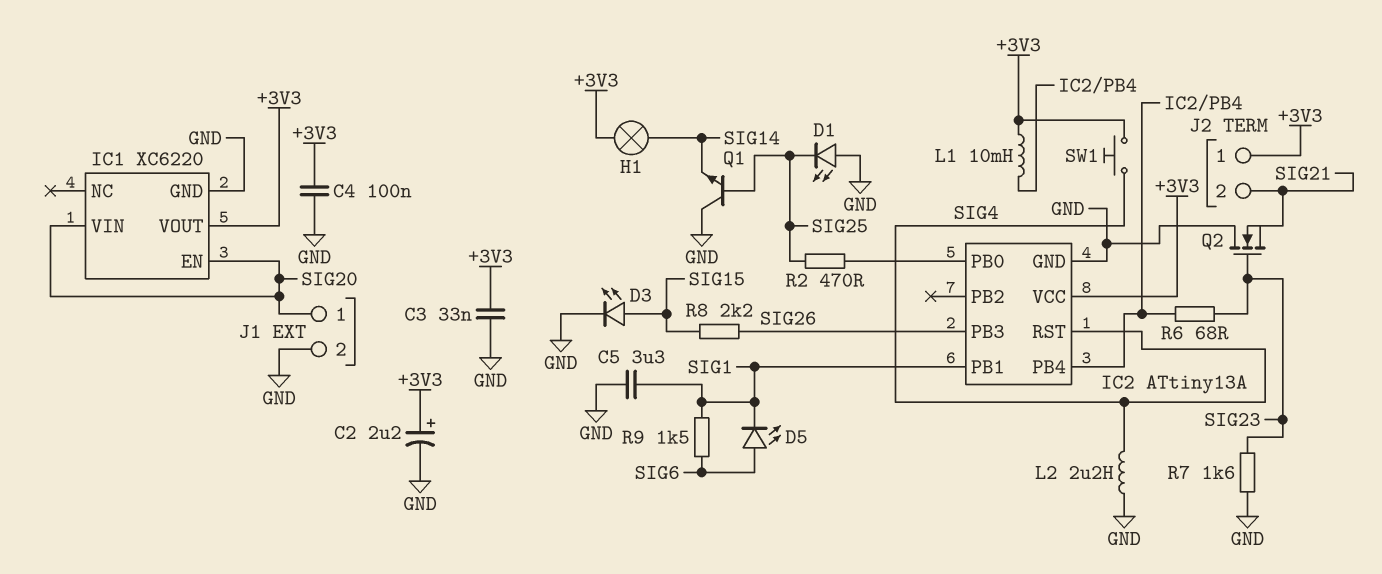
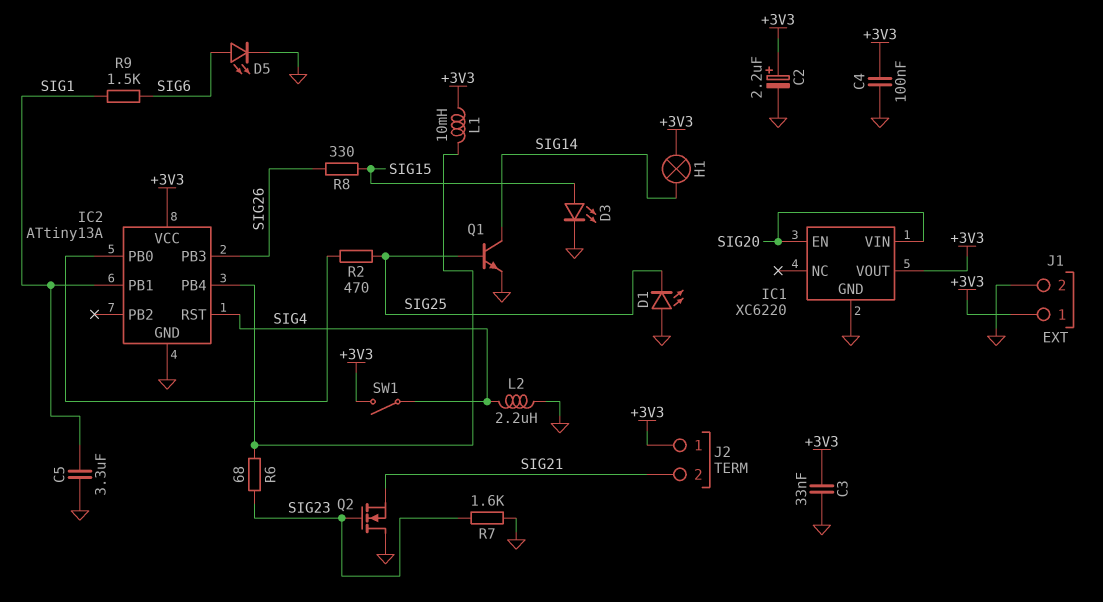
D5: LED (A SIG6, K SIG1) -> LED (A SIG6, K GND)
J1 pin 1: SIG20 -> +3V3
Q1: NPN (B SIG25, C GND, E SIG14) -> NPN (B SIG25, C SIG14, E GND)
R8: 2.2k (SIG15, SIG26) -> 330 (SIG15, SIG26)
SW1: button (+3V3, SIG4) -> switch (+3V3, SIG4)

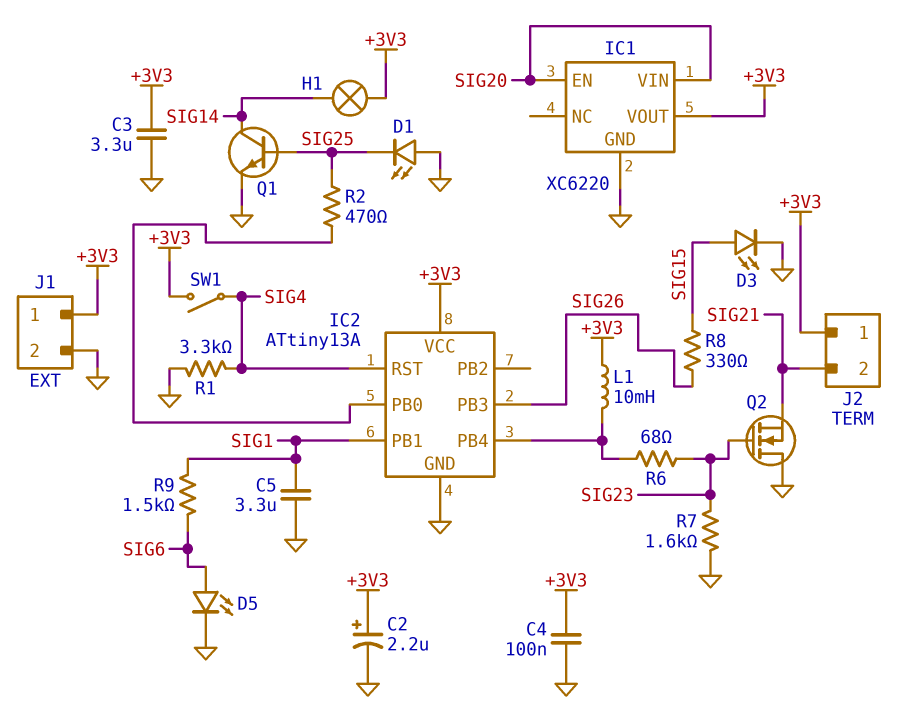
C3: 33nF (+3V3, GND) -> 3.3uF (+3V3, GND)
L2: 2.2uH (GND, SIG4) -> none
R1: none -> 3.3k (GND, SIG4)

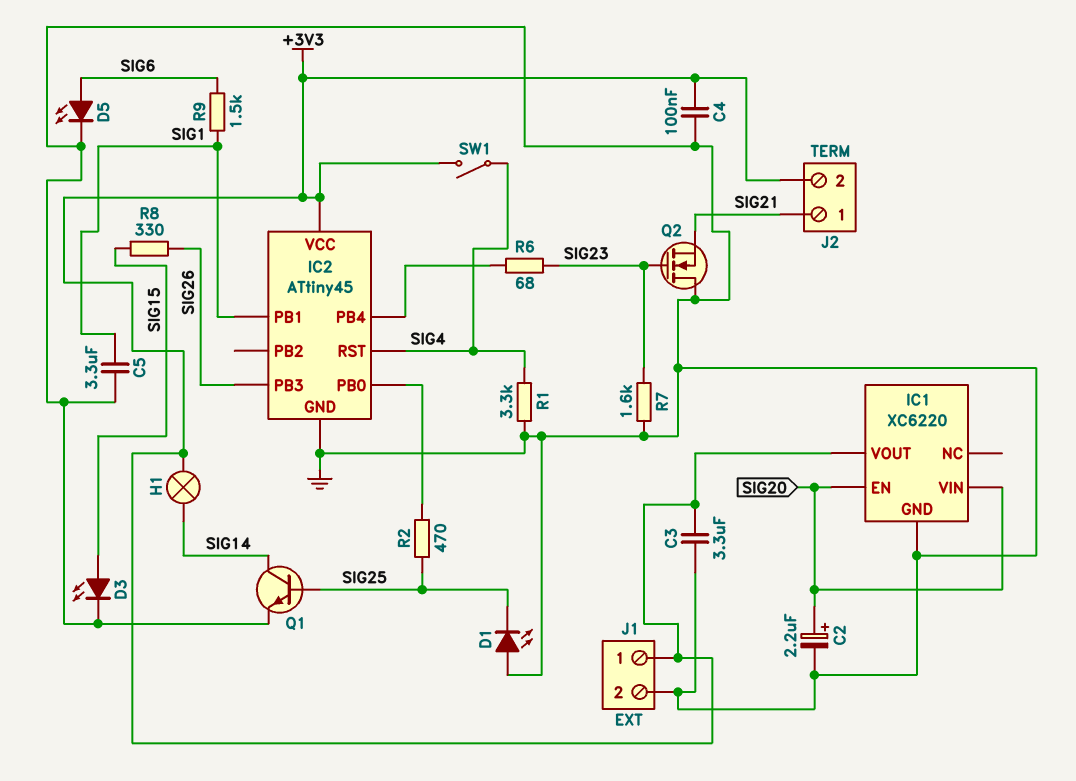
C2: 2.2uF (plus +3V3, minus GND) -> 2.2uF (plus SIG20, minus GND)
IC2: ATtiny13A -> ATtiny45
J2 pin 1: +3V3 -> SIG21
J2 pin 2: SIG21 -> +3V3
L1: 10mH (+3V3, IC2/PB4) -> none

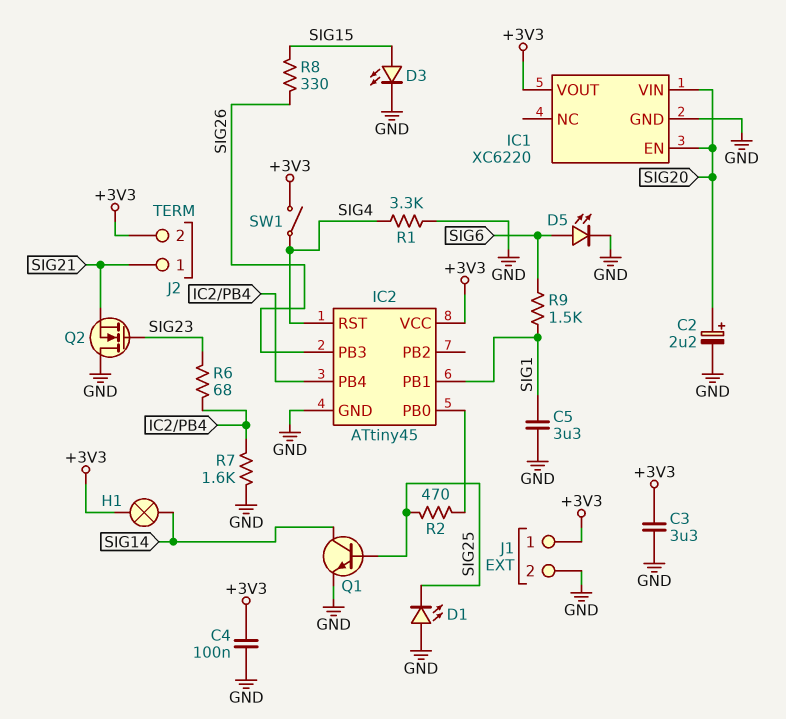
R7: 1.6k (GND, SIG23) -> 1.6k (GND, IC2/PB4)

